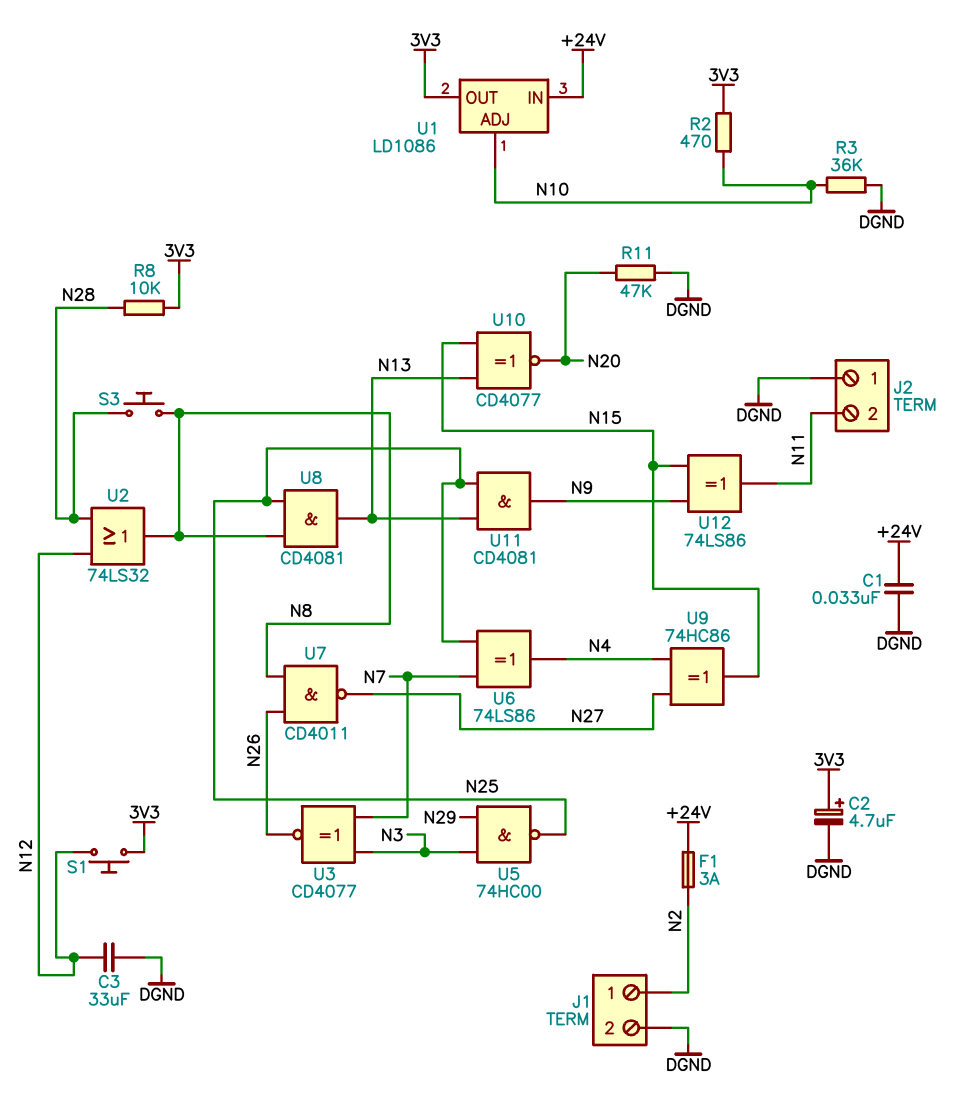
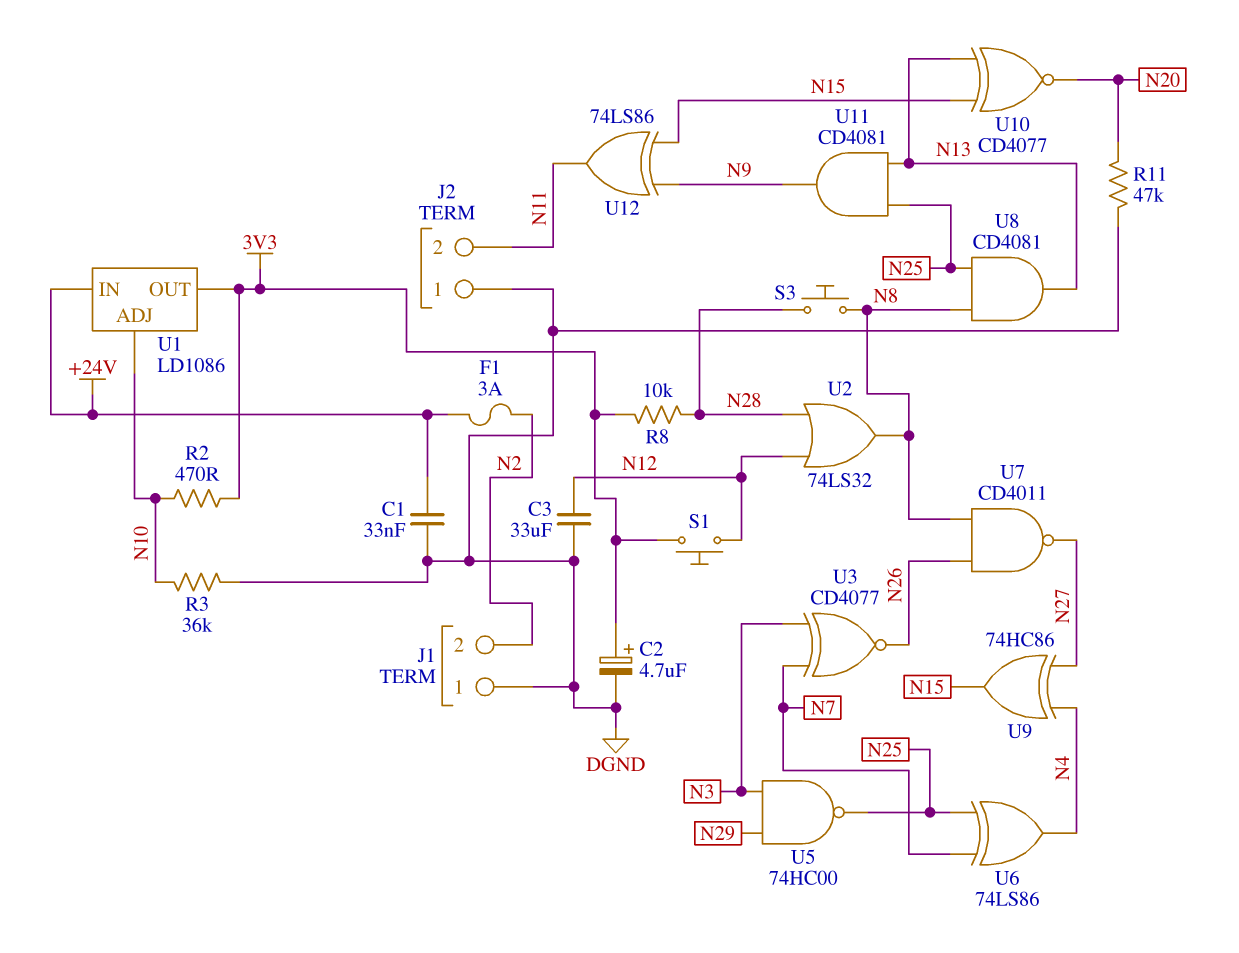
J1 pin 1: N2 -> DGND
J1 pin 2: DGND -> N2

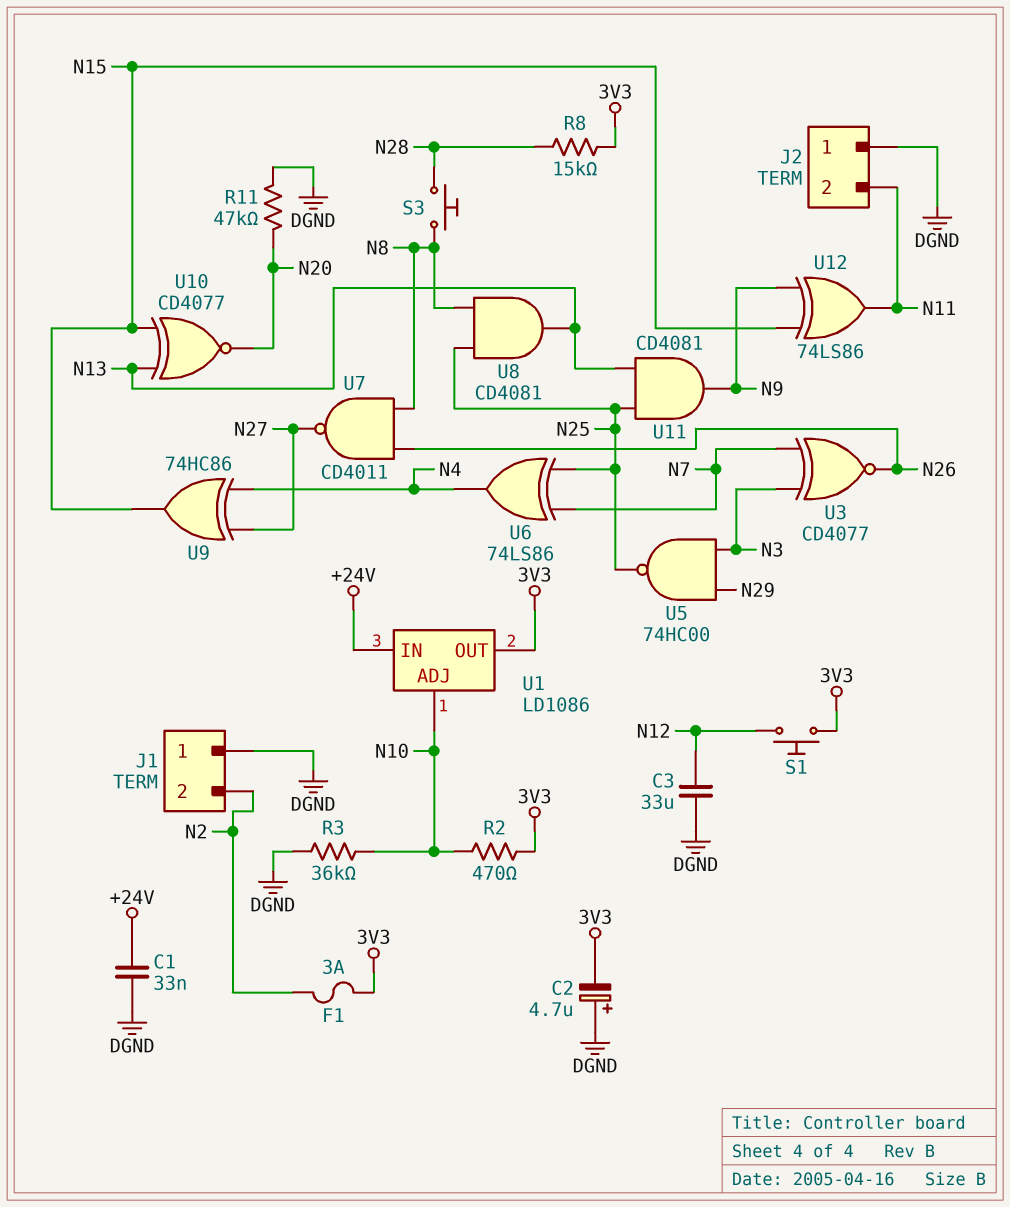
C2: 4.7uF (plus 3V3, minus DGND) -> 4.7uF (plus DGND, minus 3V3)
F1: 3A (+24V, N2) -> 3A (3V3, N2)
R8: 10k (3V3, N28) -> 15k (3V3, N28)
U2: OR 74LS32 (in N12, in N28, out N8) -> none

